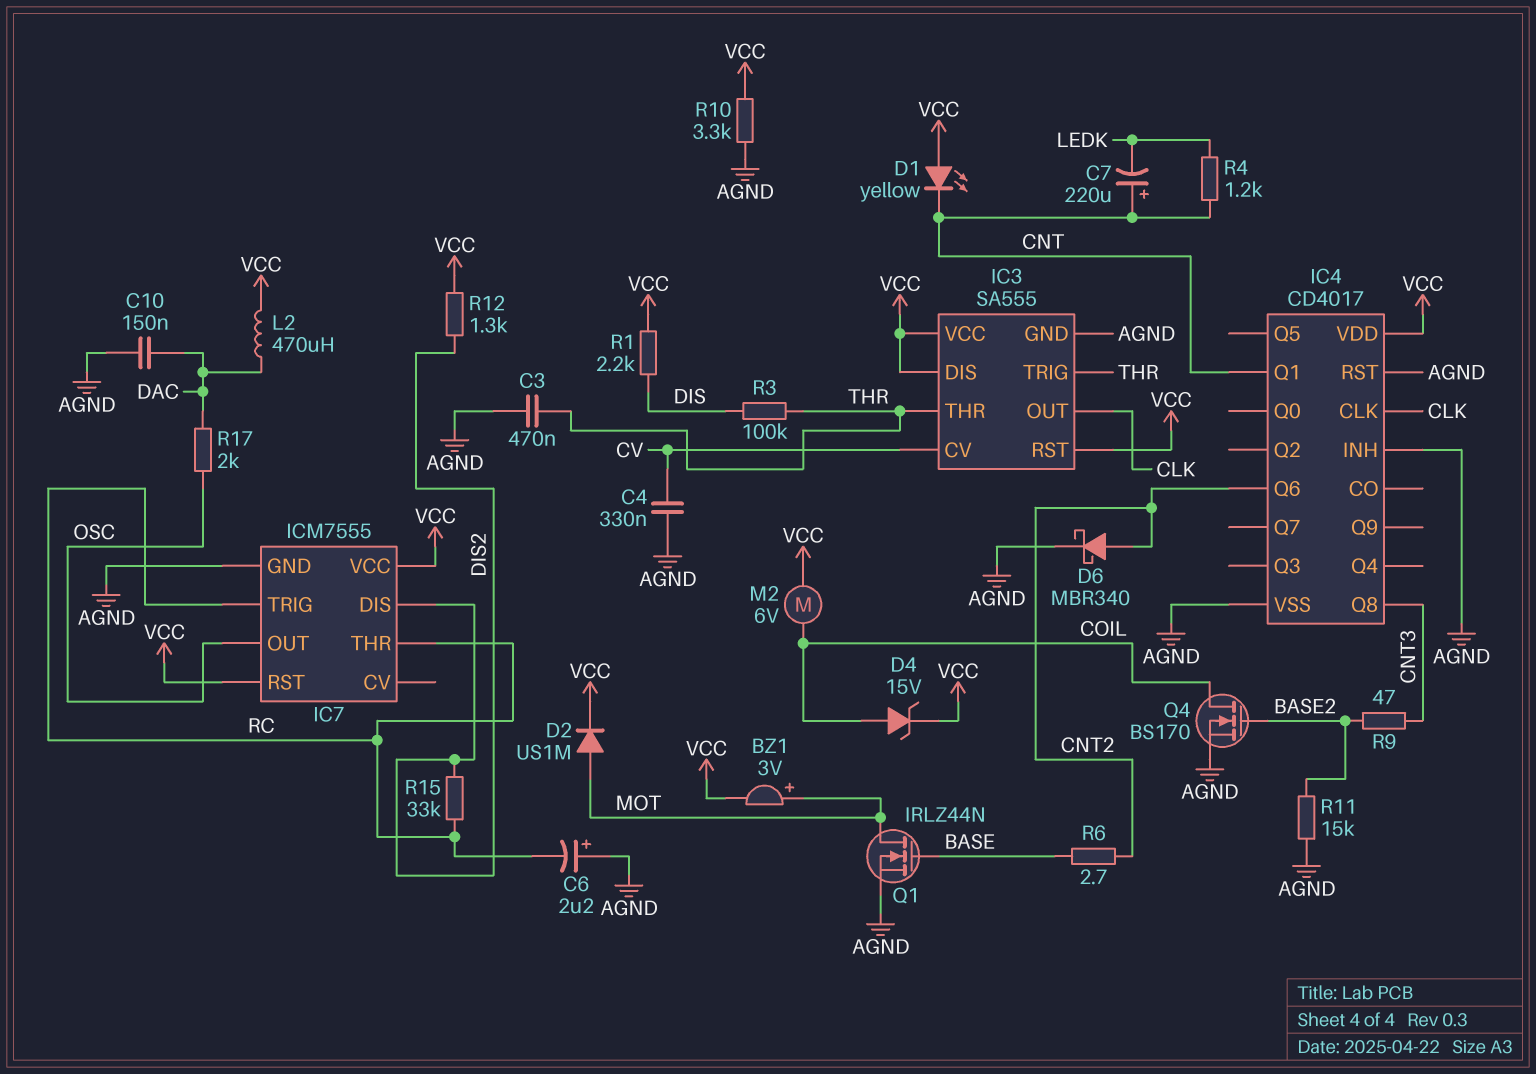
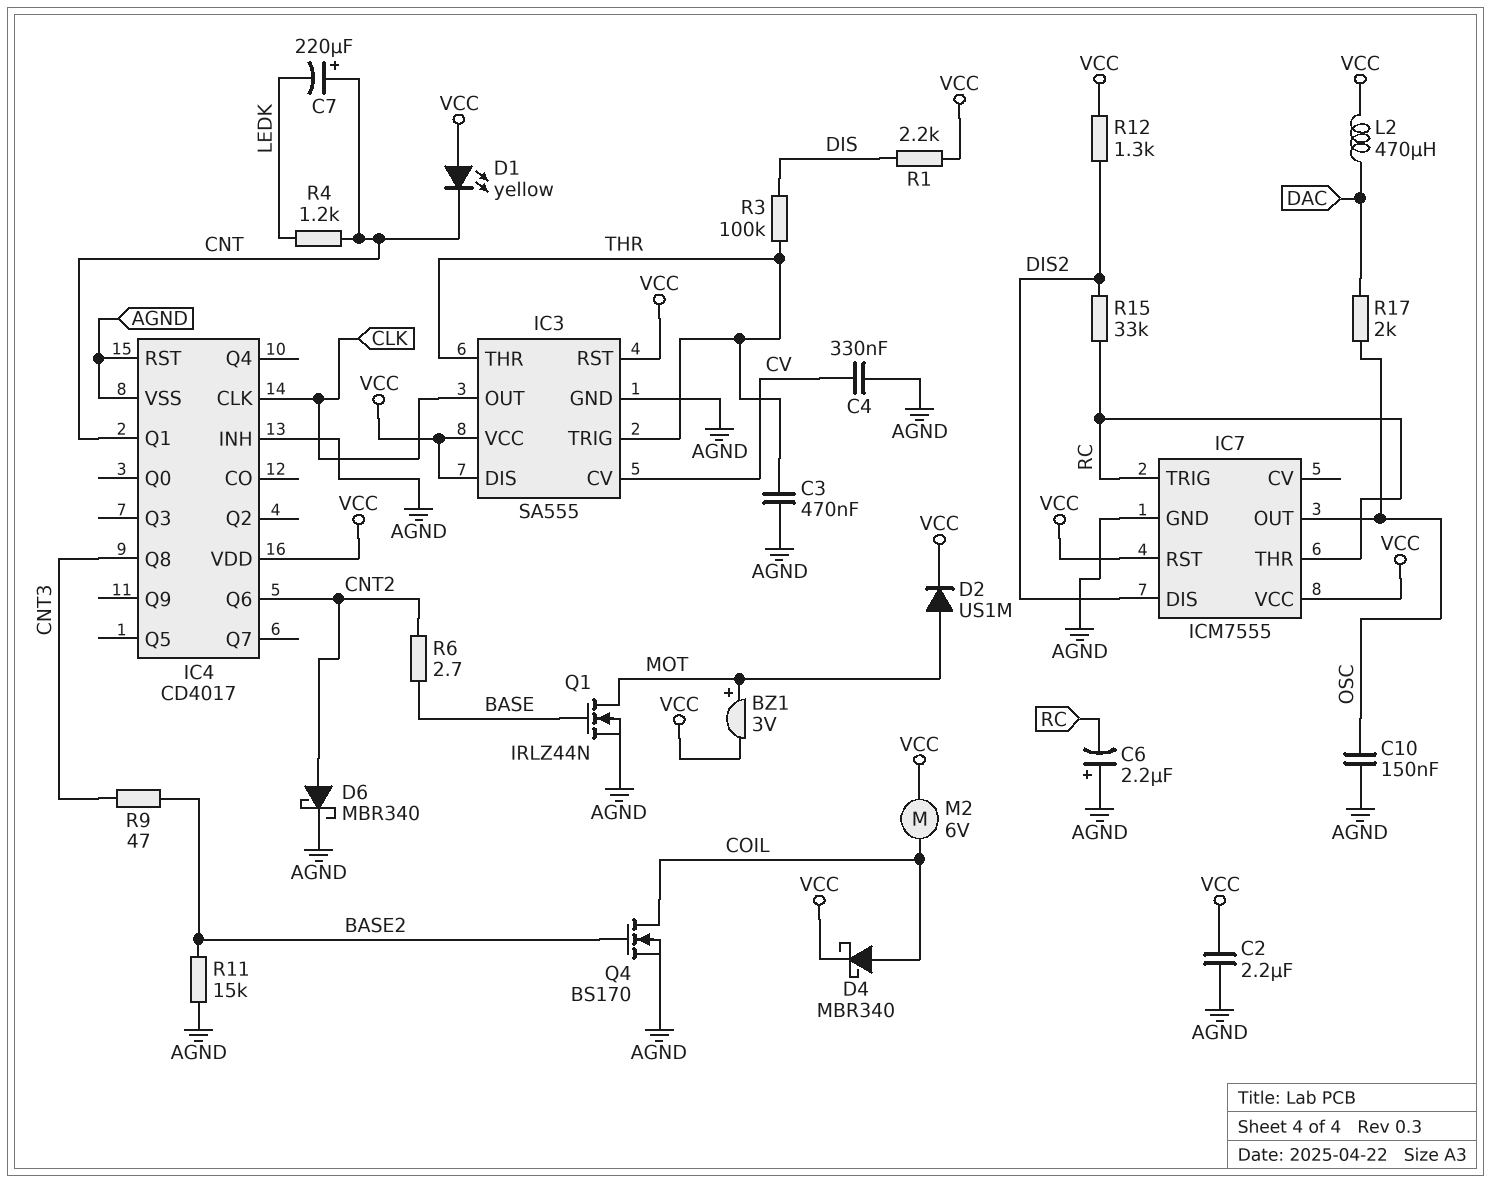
C2: none -> 2.2uF (AGND, VCC)
C10: 150nF (AGND, DAC) -> 150nF (AGND, OSC)
D4: zener 15V (A COIL, K VCC) -> schottky MBR340 (A COIL, K VCC)
R10: 3.3k (AGND, VCC) -> none

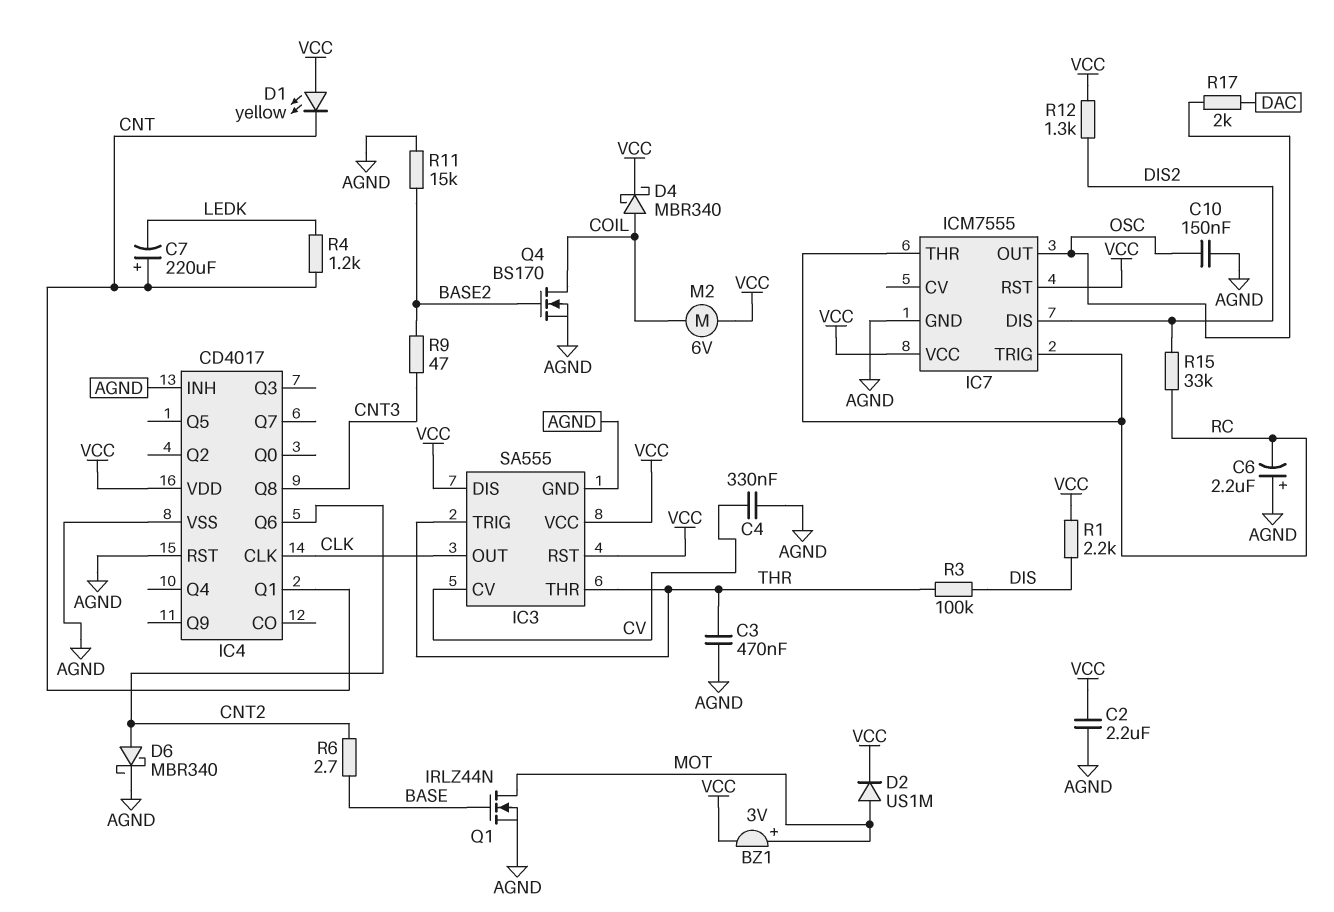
L2: 470uH (DAC, VCC) -> none

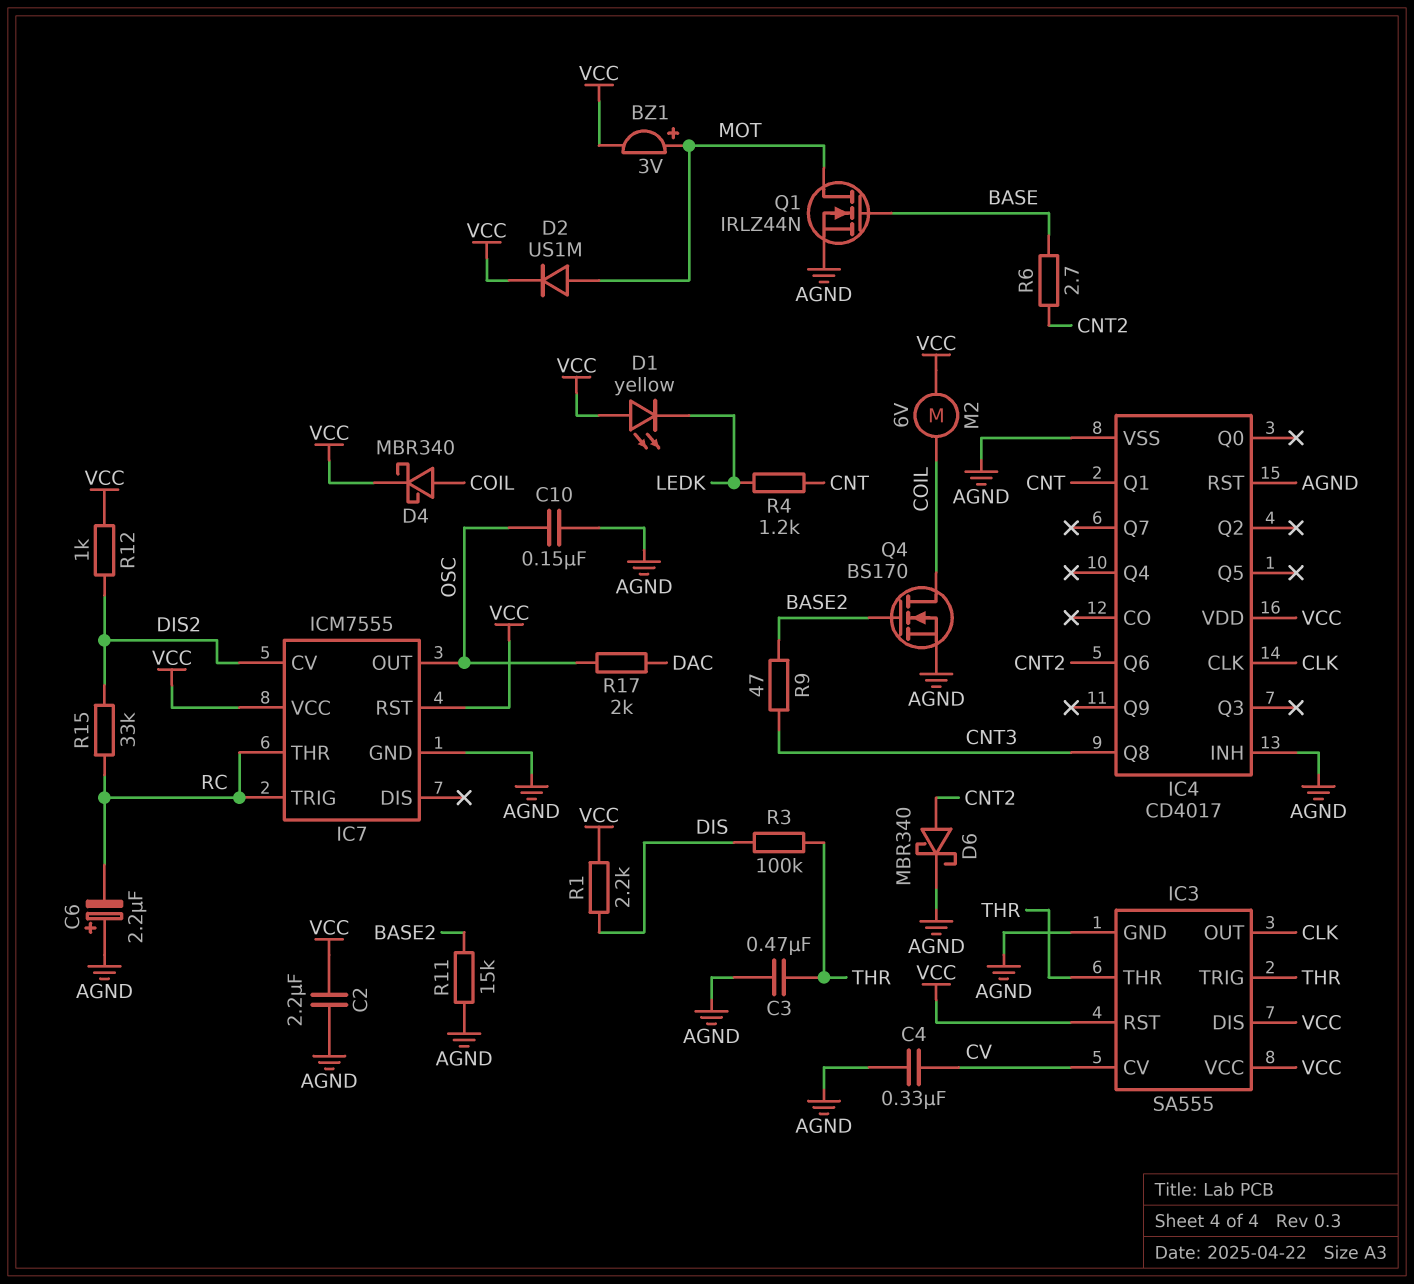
C7: 220uF (plus CNT, minus LEDK) -> none
D1: LED yellow (A VCC, K CNT) -> LED yellow (A VCC, K LEDK)
IC7 pin CV: none -> DIS2
IC7 pin DIS: DIS2 -> none
R12: 1.3k (DIS2, VCC) -> 1k (DIS2, VCC)

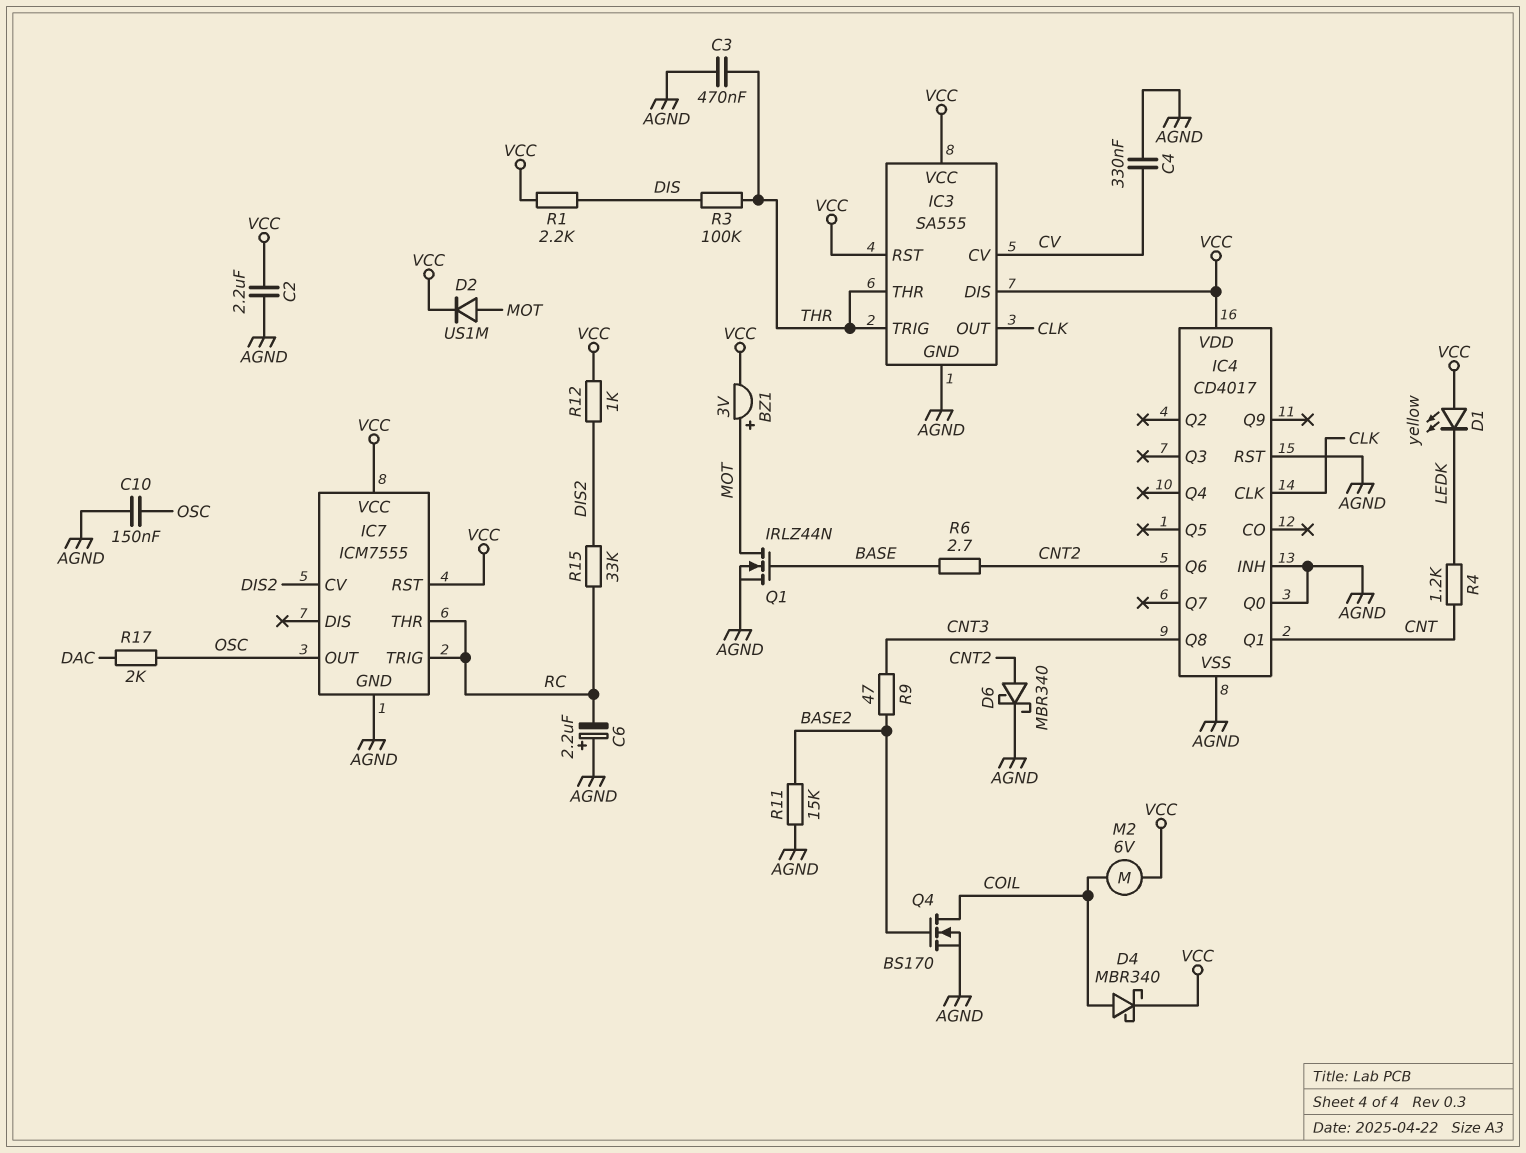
IC4 pin Q0: none -> AGND

